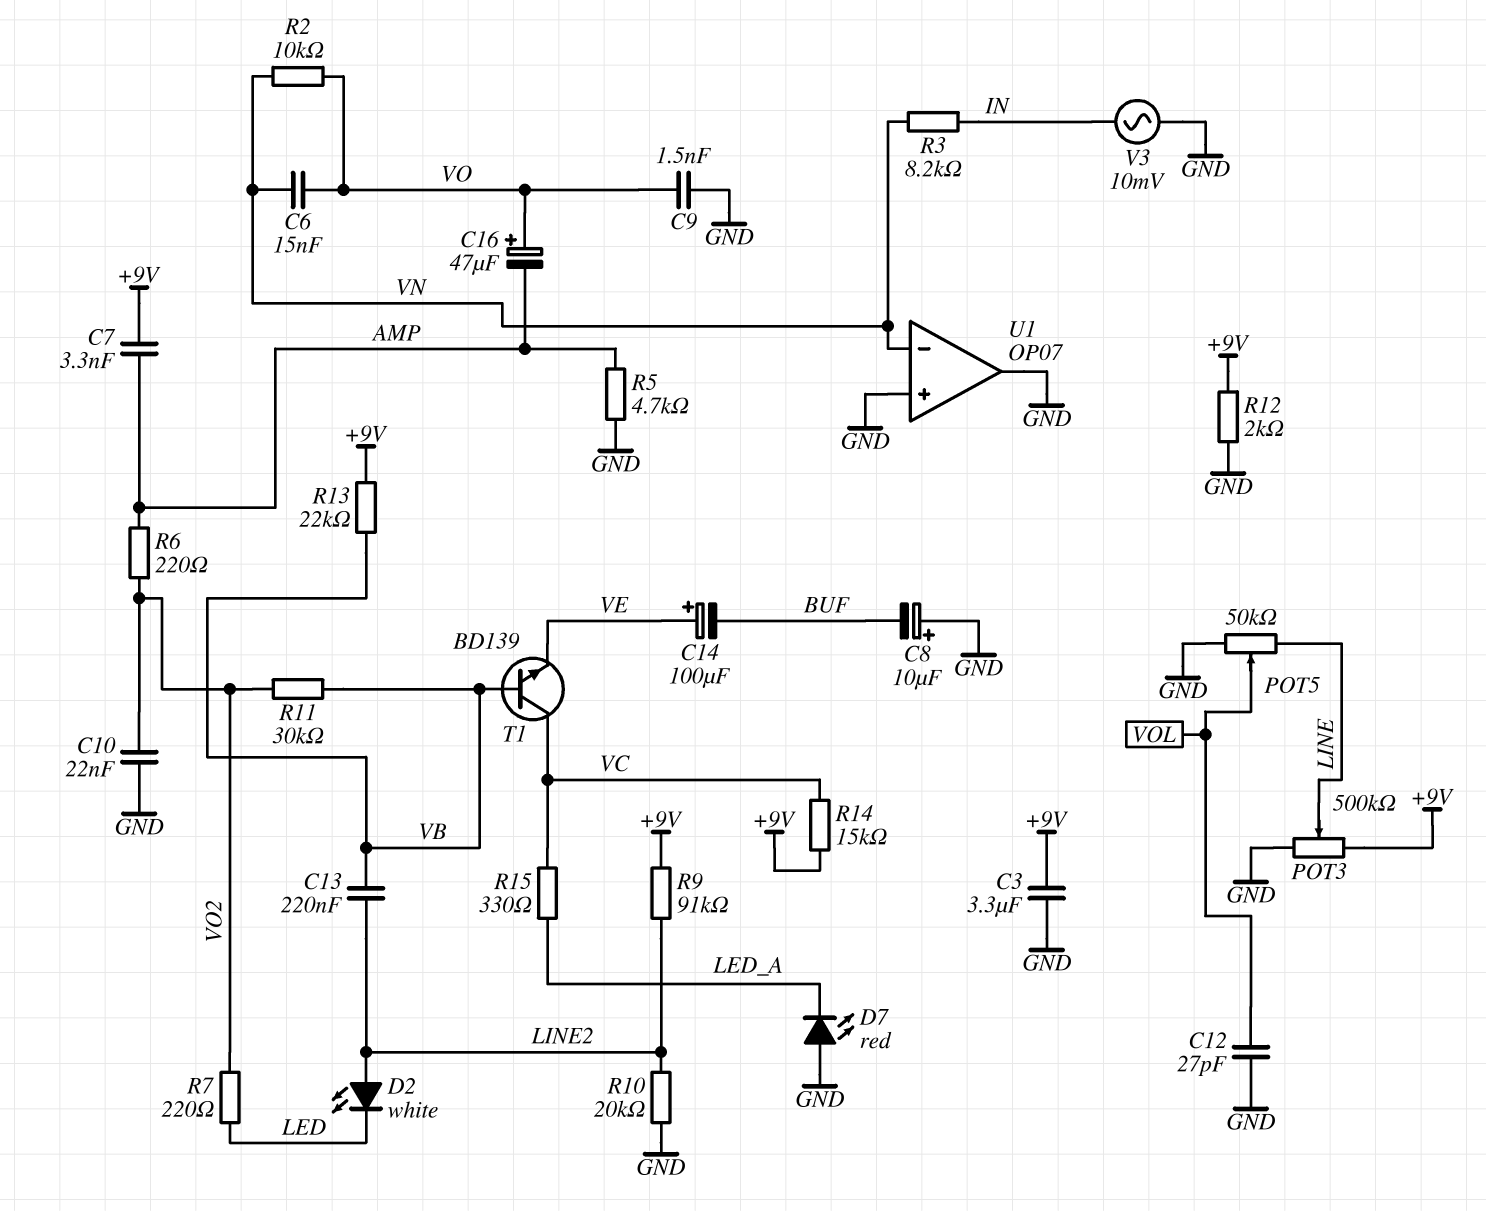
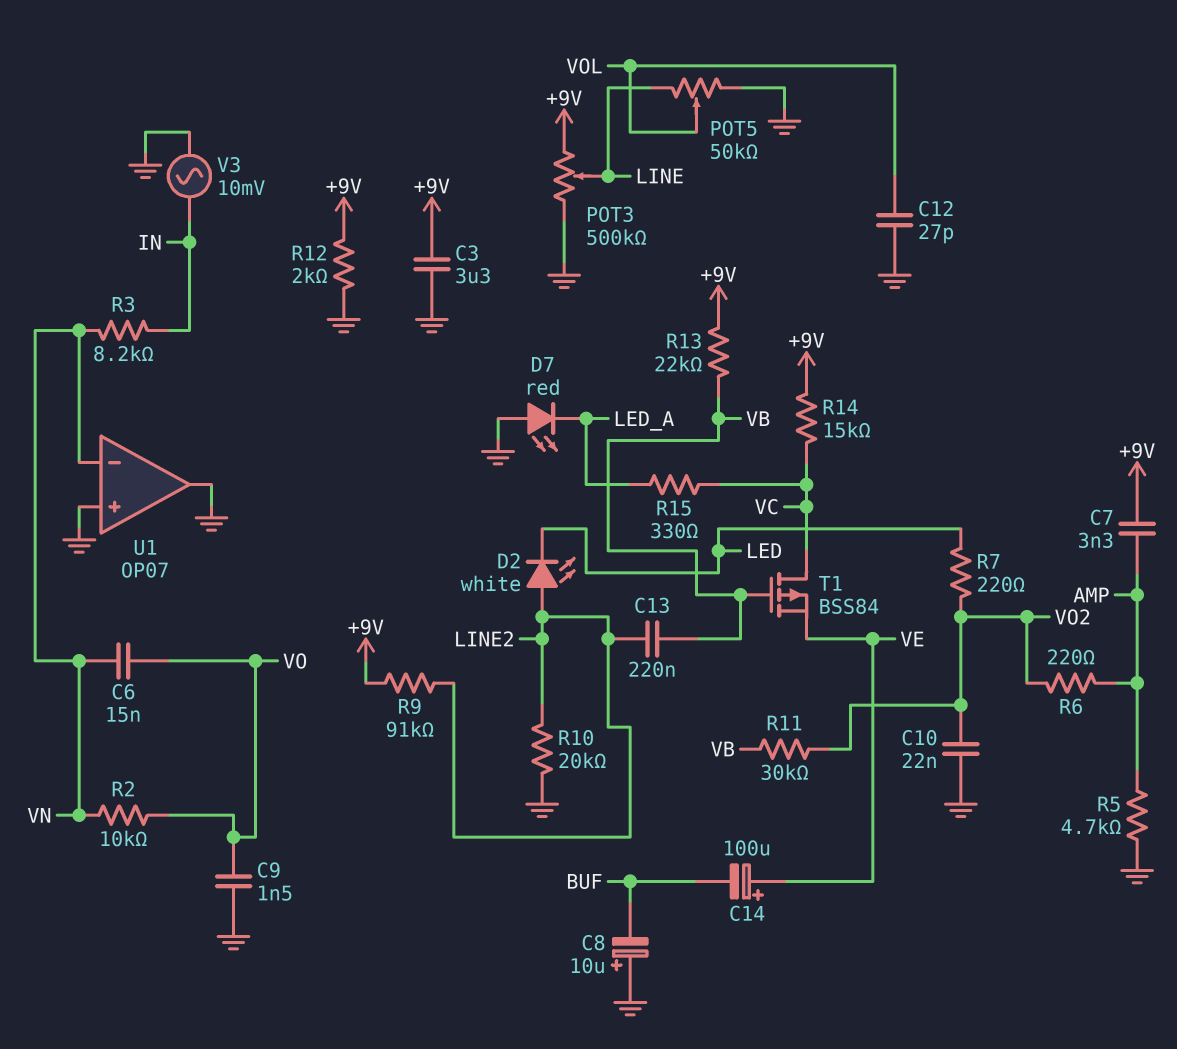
C16: 47uF (plus VO, minus AMP) -> none
T1: NPN BD139 (B VB, C VC, E VE) -> PMOS BSS84 (G VB, D VC, S VE)

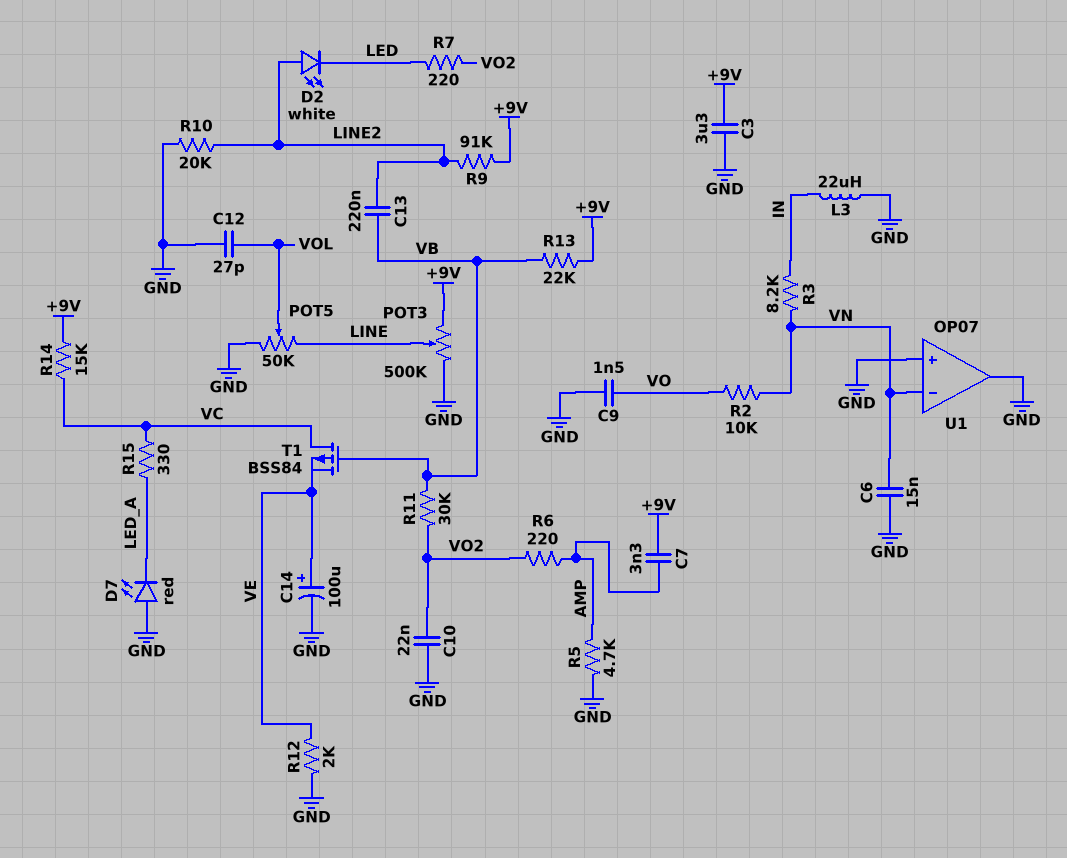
C6: 15nF (VN, VO) -> 15nF (GND, VN)
C8: 10uF (plus GND, minus BUF) -> none
C14: 100uF (plus VE, minus BUF) -> 100uF (plus VE, minus GND)
L3: none -> 22uH (GND, IN)
R12: 2k (+9V, GND) -> 2k (GND, VE)
V3: AC 10mV (GND, IN) -> none

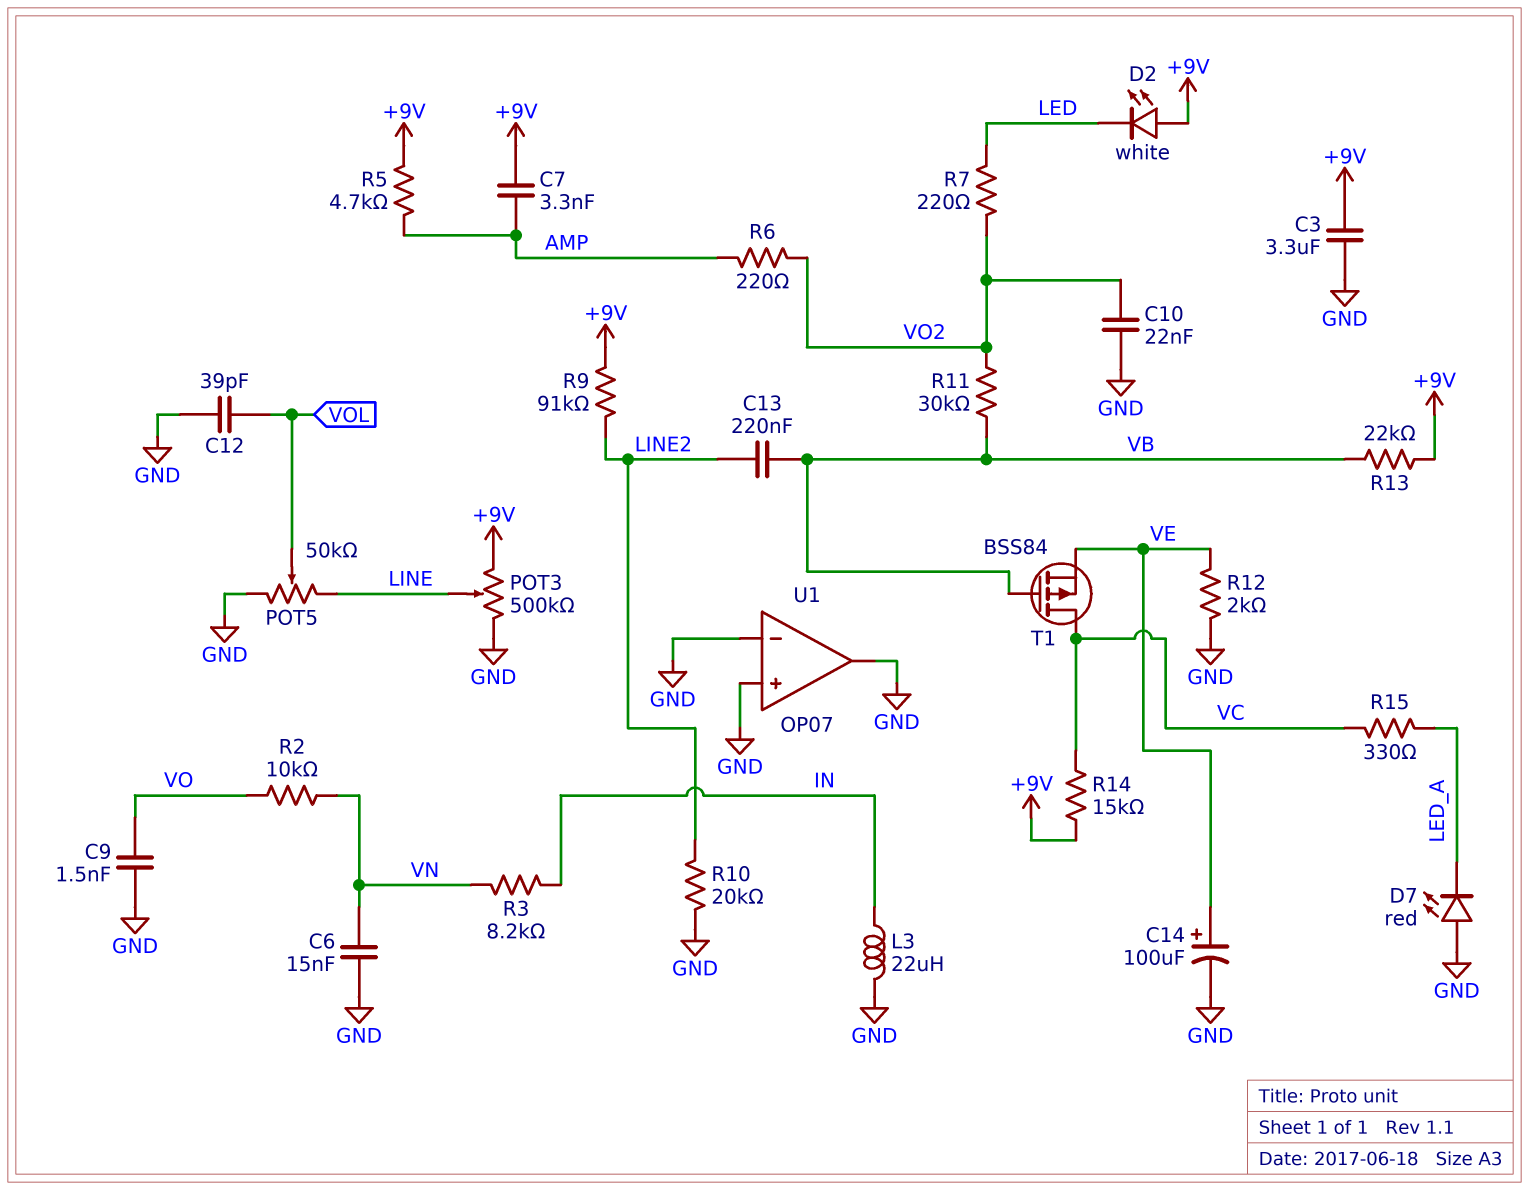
C12: 27pF (GND, VOL) -> 39pF (GND, VOL)
D2: LED white (A LINE2, K LED) -> LED white (A +9V, K LED)
R5: 4.7k (AMP, GND) -> 4.7k (+9V, AMP)
U1 pin in-: VN -> GND

